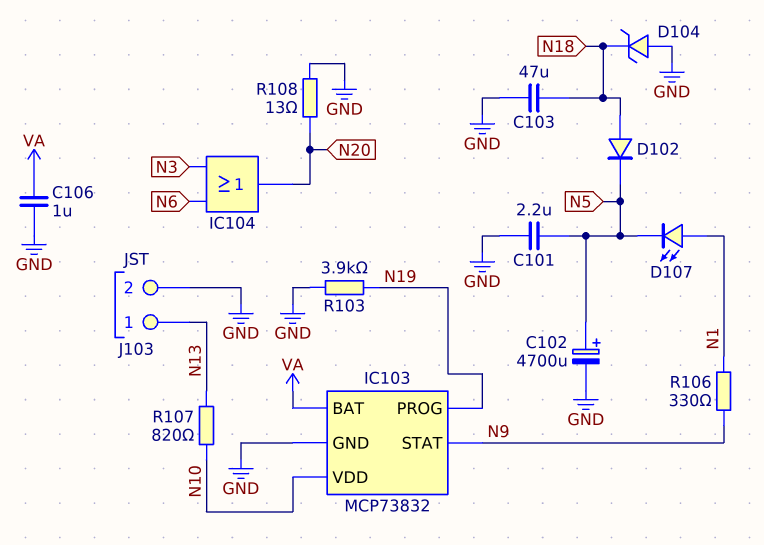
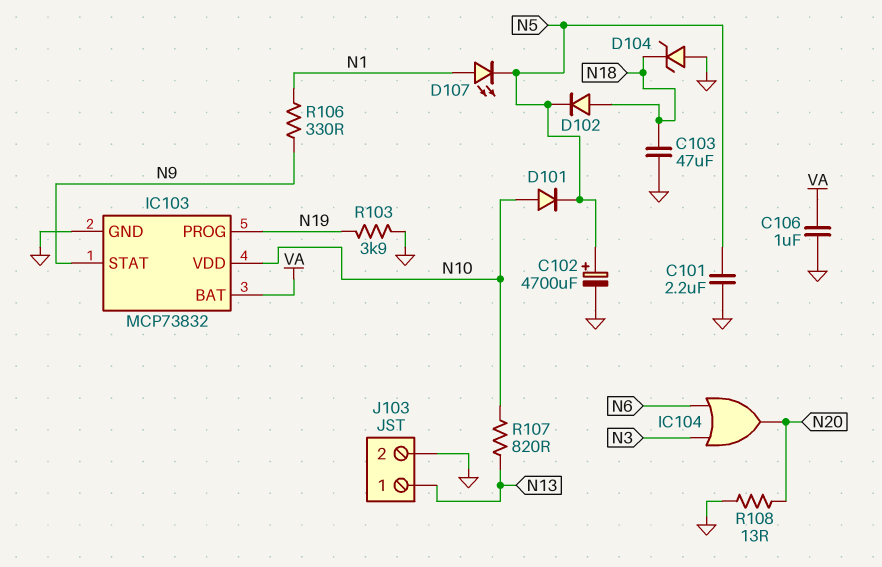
D101: none -> diode (A N10, K N5)

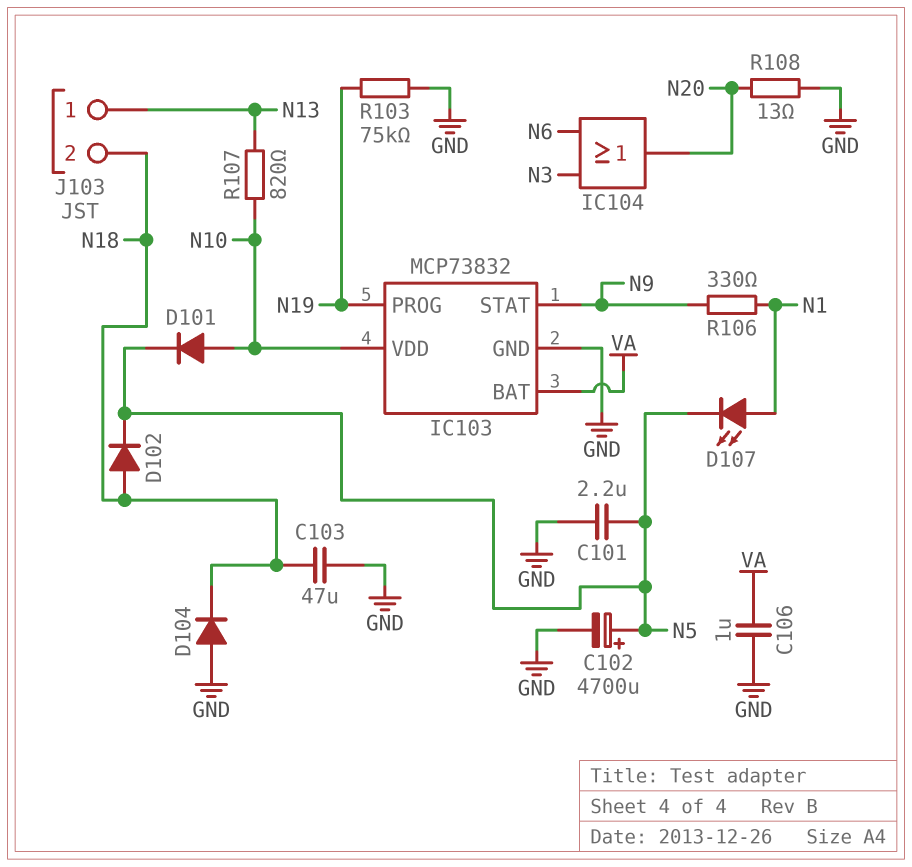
D104: zener (A GND, K N18) -> diode (A GND, K N18)
J103 pin 2: GND -> N18
R103: 3.9k (GND, N19) -> 75k (GND, N19)

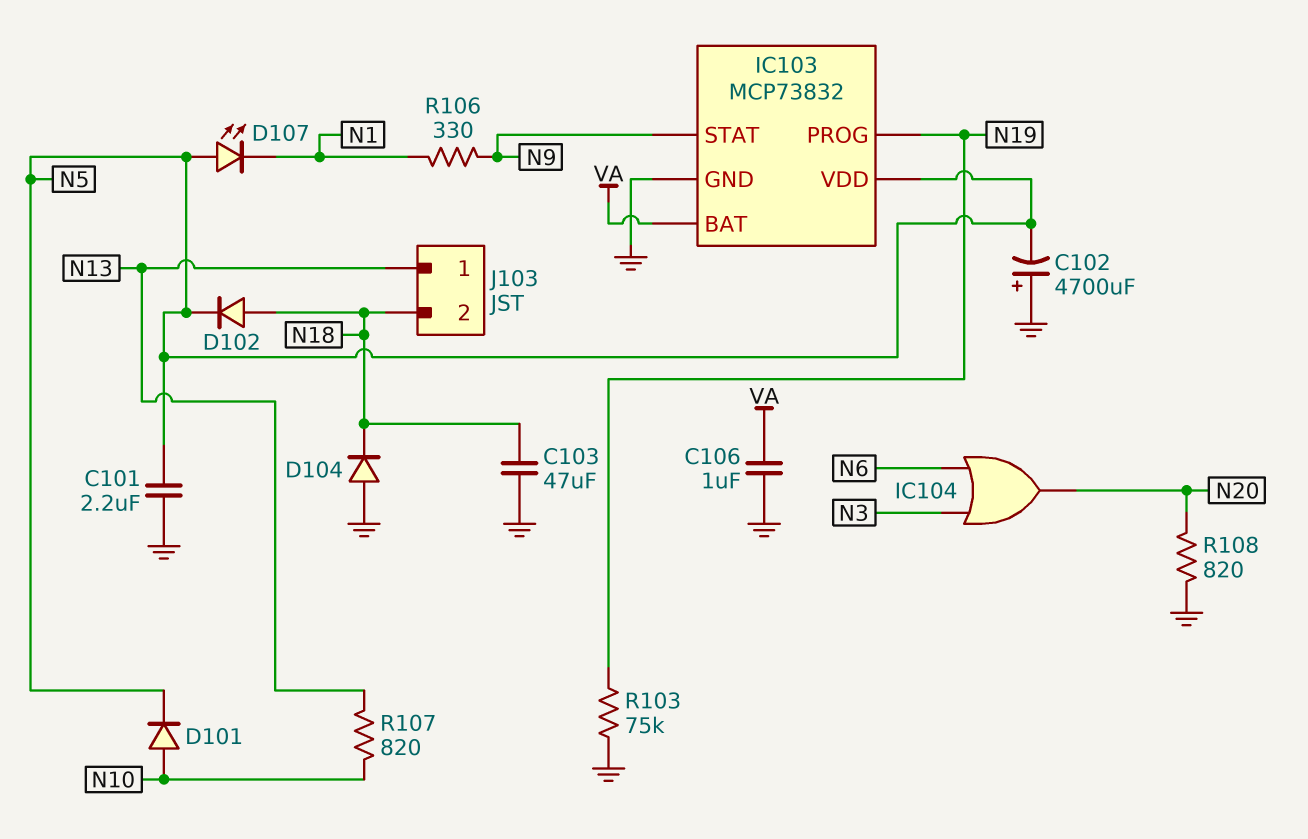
C102: 4700uF (plus N5, minus GND) -> 4700uF (plus GND, minus N5)
D107: LED (A N1, K N5) -> LED (A N5, K N1)
IC103 pin VDD: N10 -> N5
R108: 13 (GND, N20) -> 820 (GND, N20)

